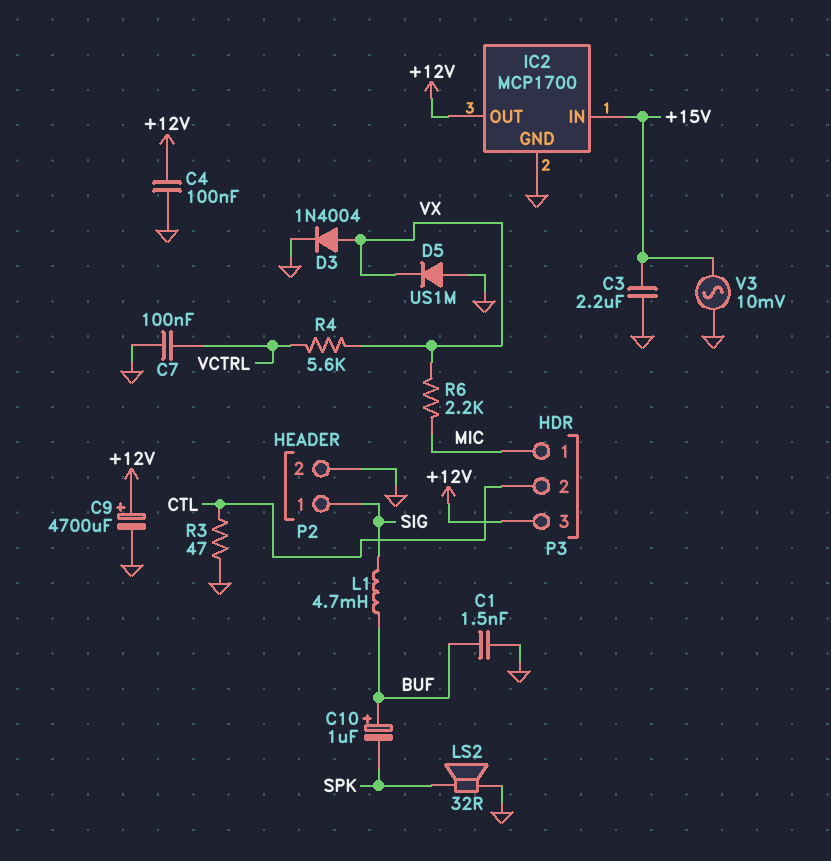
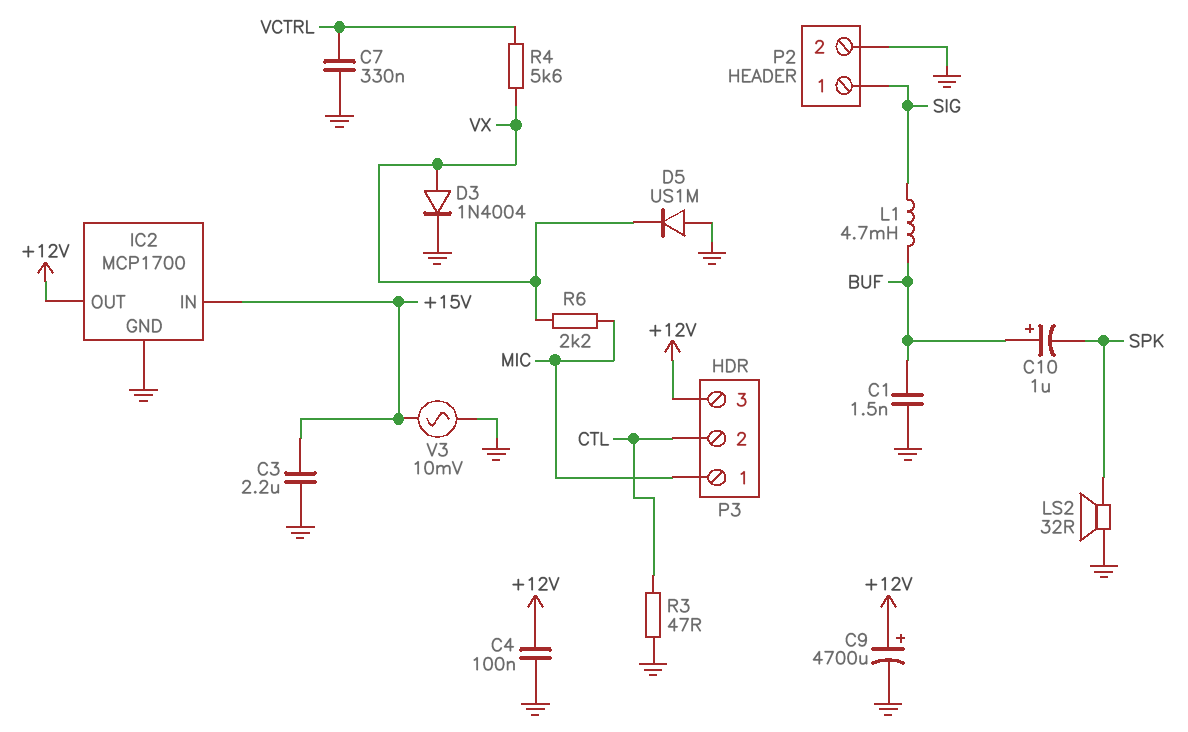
C7: 100nF (GND, VCTRL) -> 330nF (GND, VCTRL)

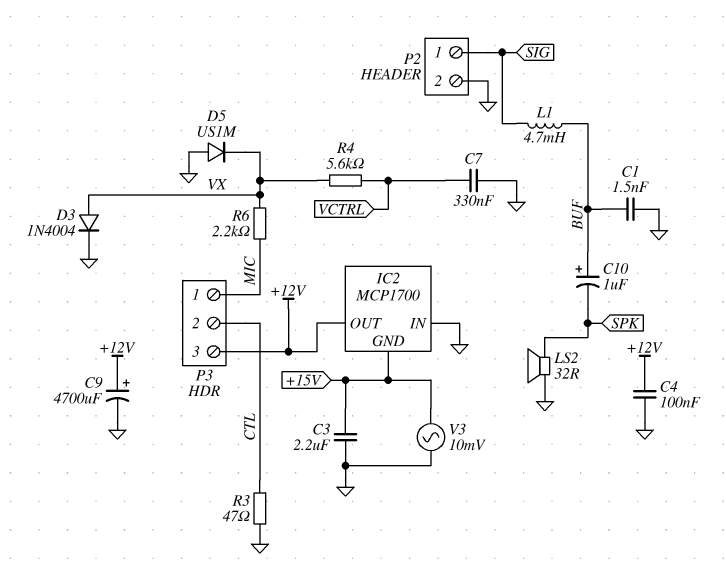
IC2 pin GND: GND -> +15V
IC2 pin IN: +15V -> GND

